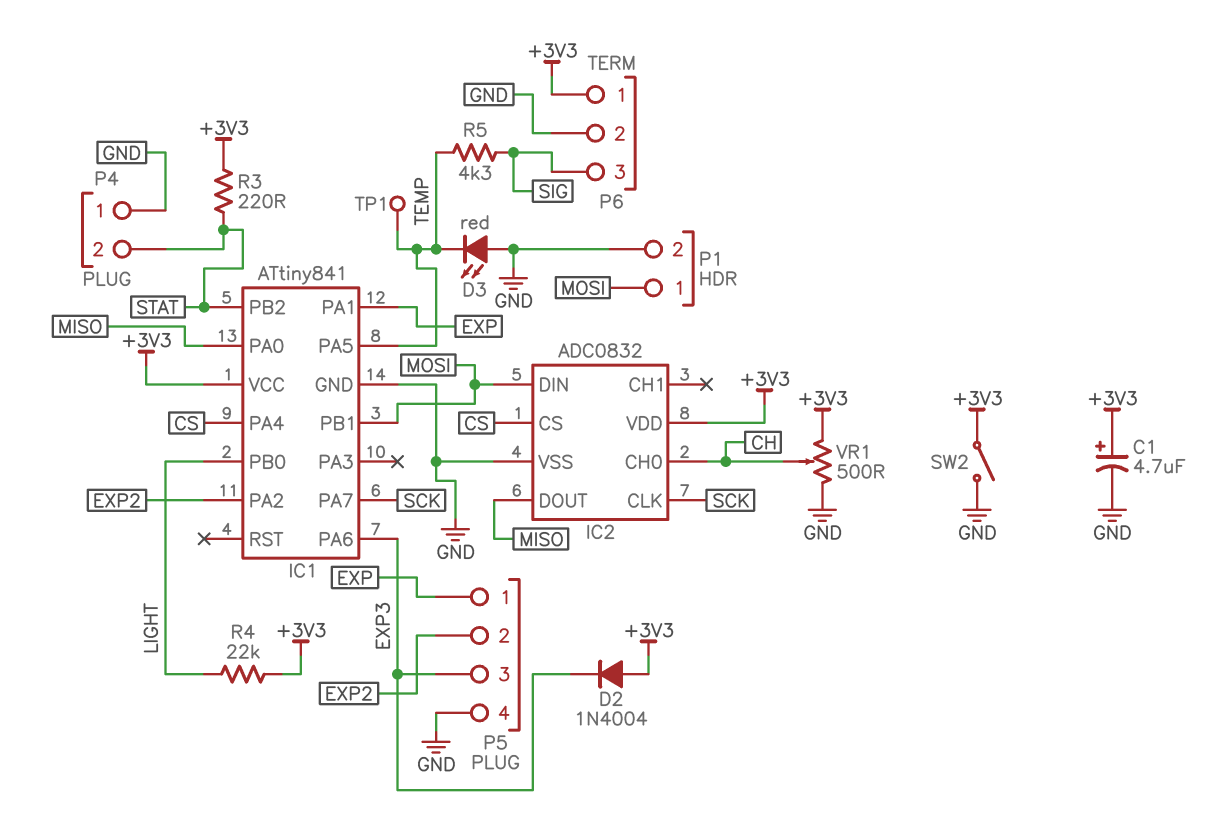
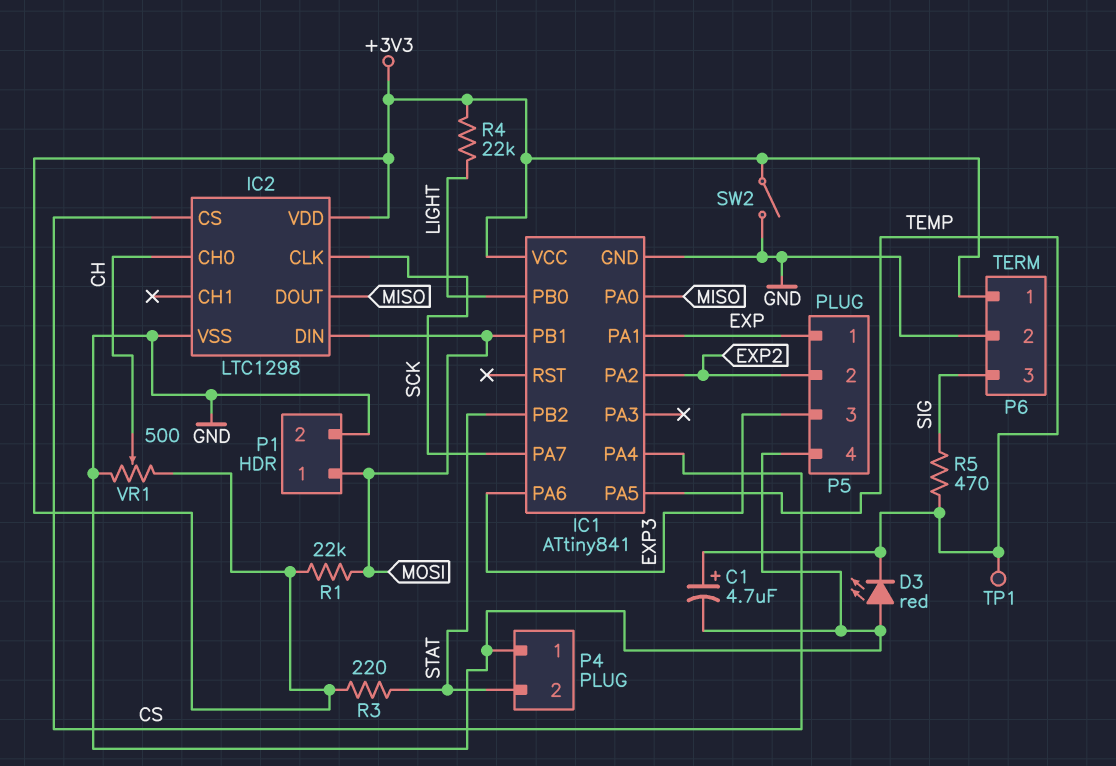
C1: 4.7uF (plus +3V3, minus GND) -> 4.7uF (plus TEMP, minus GND)
D2: diode 1N4004 (A +3V3, K EXP3) -> none
IC2: ADC0832 -> LTC1298
R1: none -> 22k (+3V3, MOSI)
R5: 4.3k (SIG, TEMP) -> 470 (SIG, TEMP)

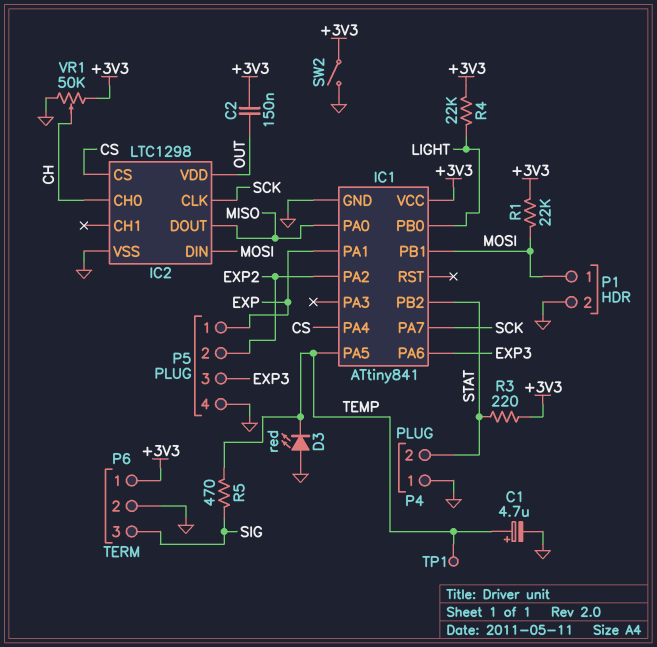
C2: none -> 150nF (+3V3, OUT)
IC2 pin VDD: +3V3 -> OUT
VR1: 500 (+3V3, GND, wiper CH) -> 50k (+3V3, GND, wiper CH)

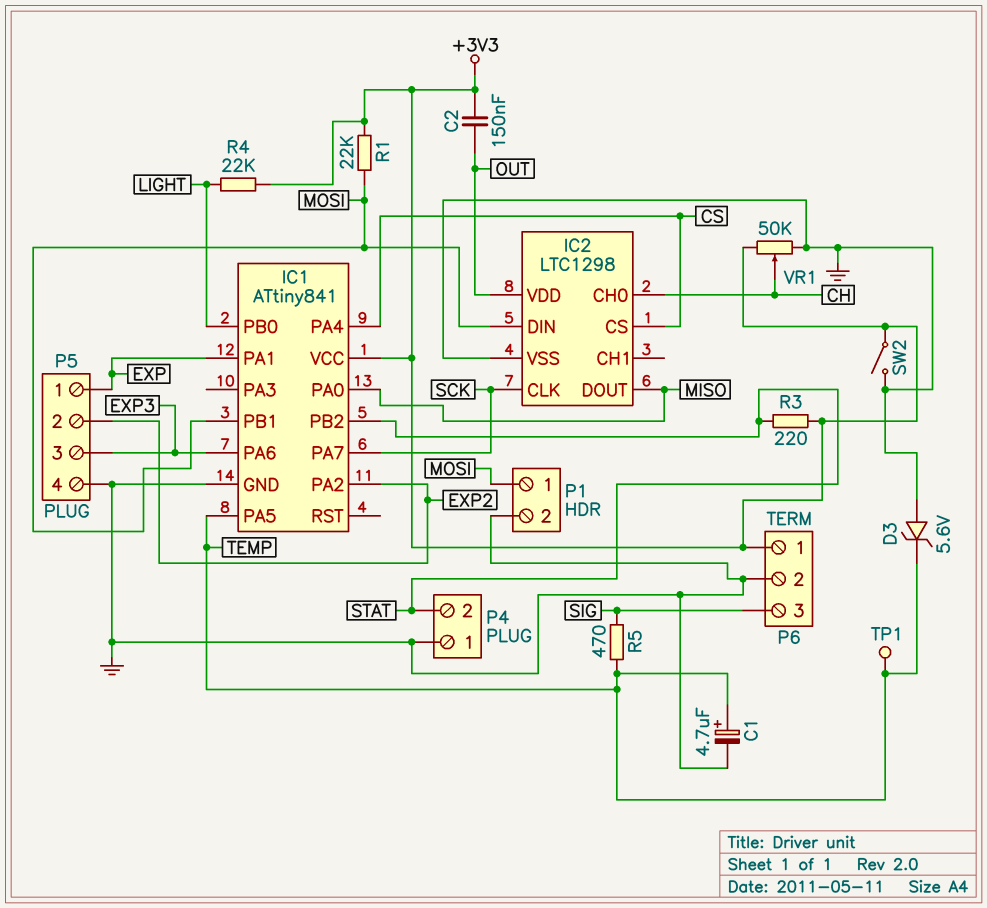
D3: LED red (A GND, K TEMP) -> zener 5.6V (A GND, K TEMP)

